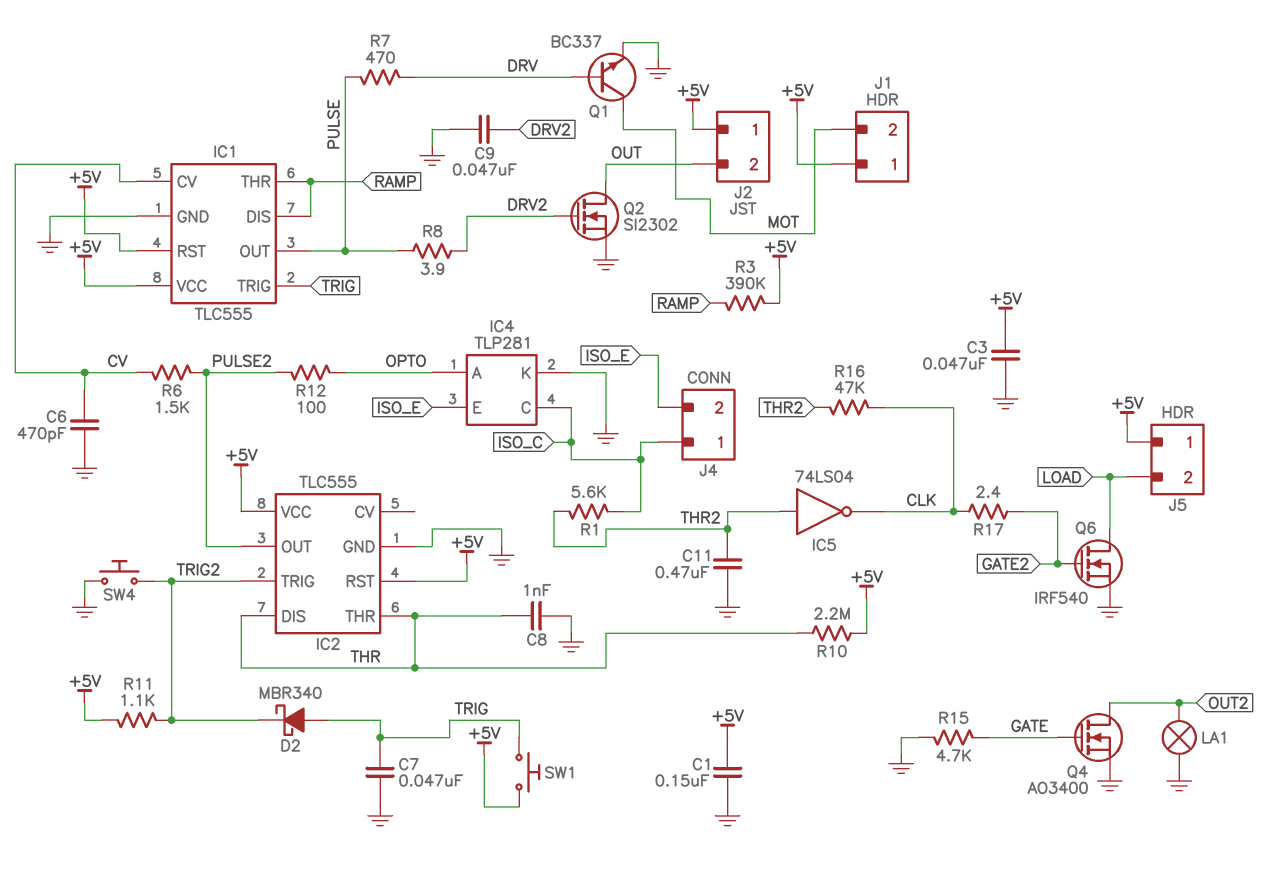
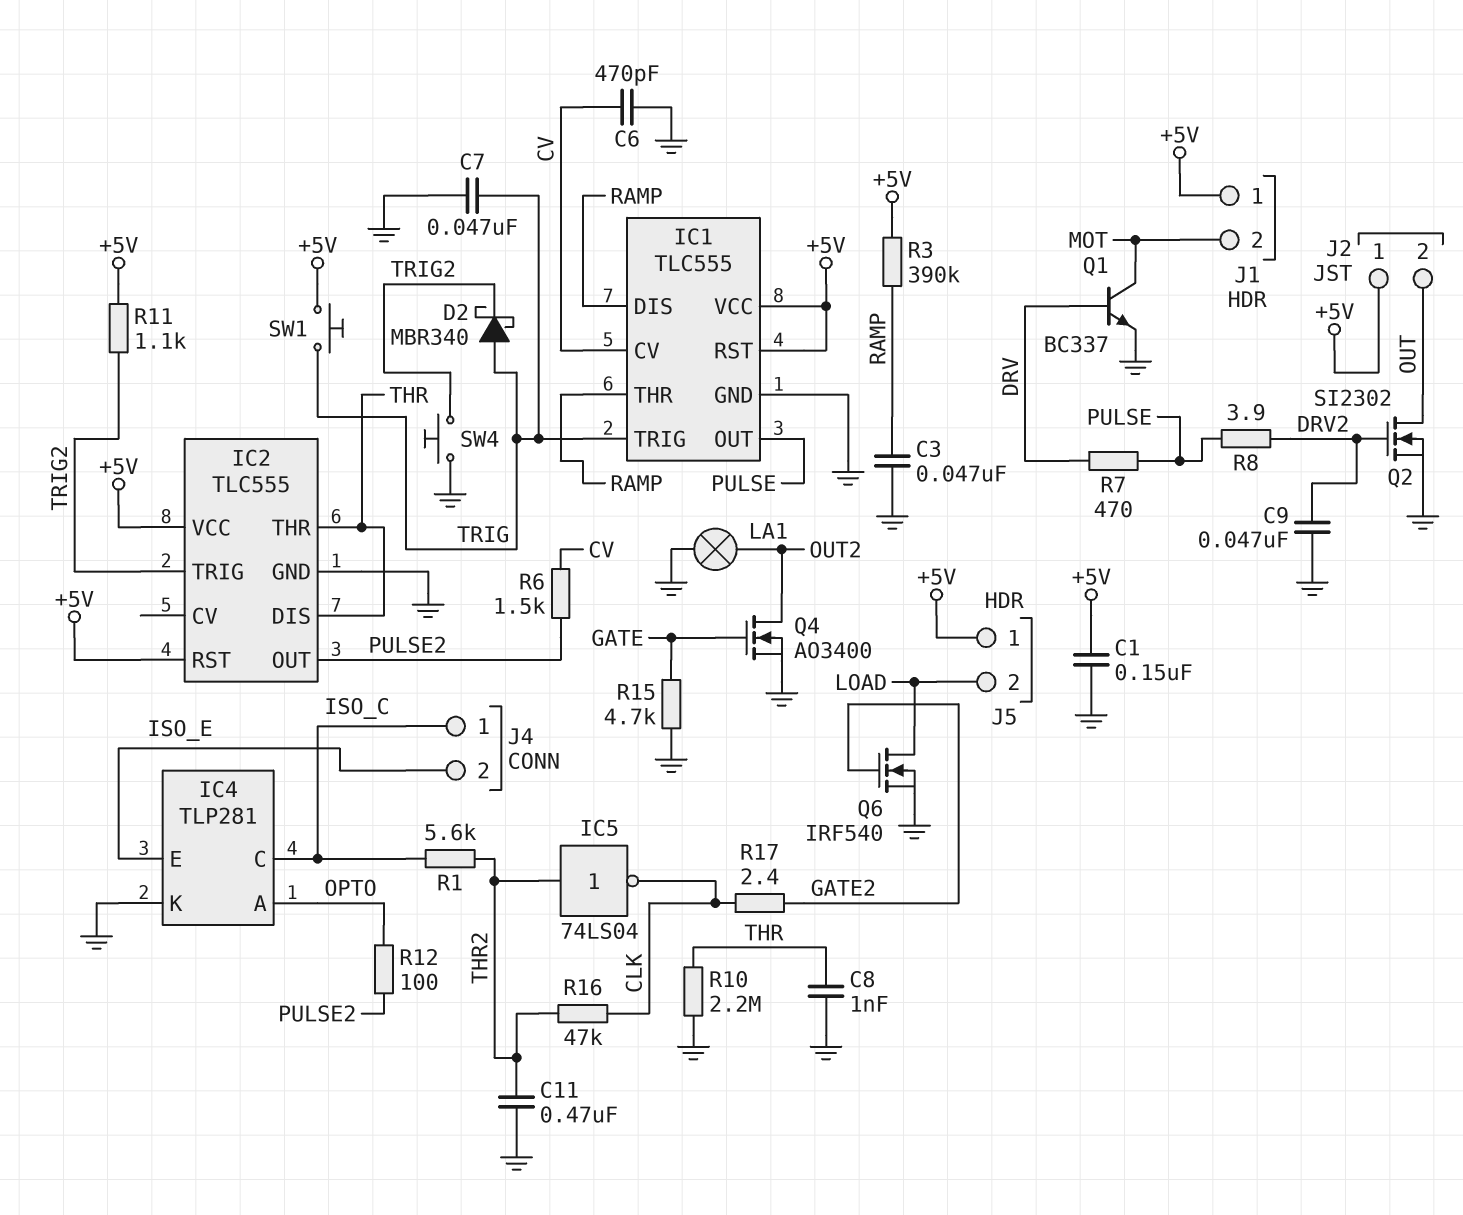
C3: 47nF (+5V, GND) -> 47nF (GND, RAMP)
R10: 2.2M (+5V, THR) -> 2.2M (GND, THR)

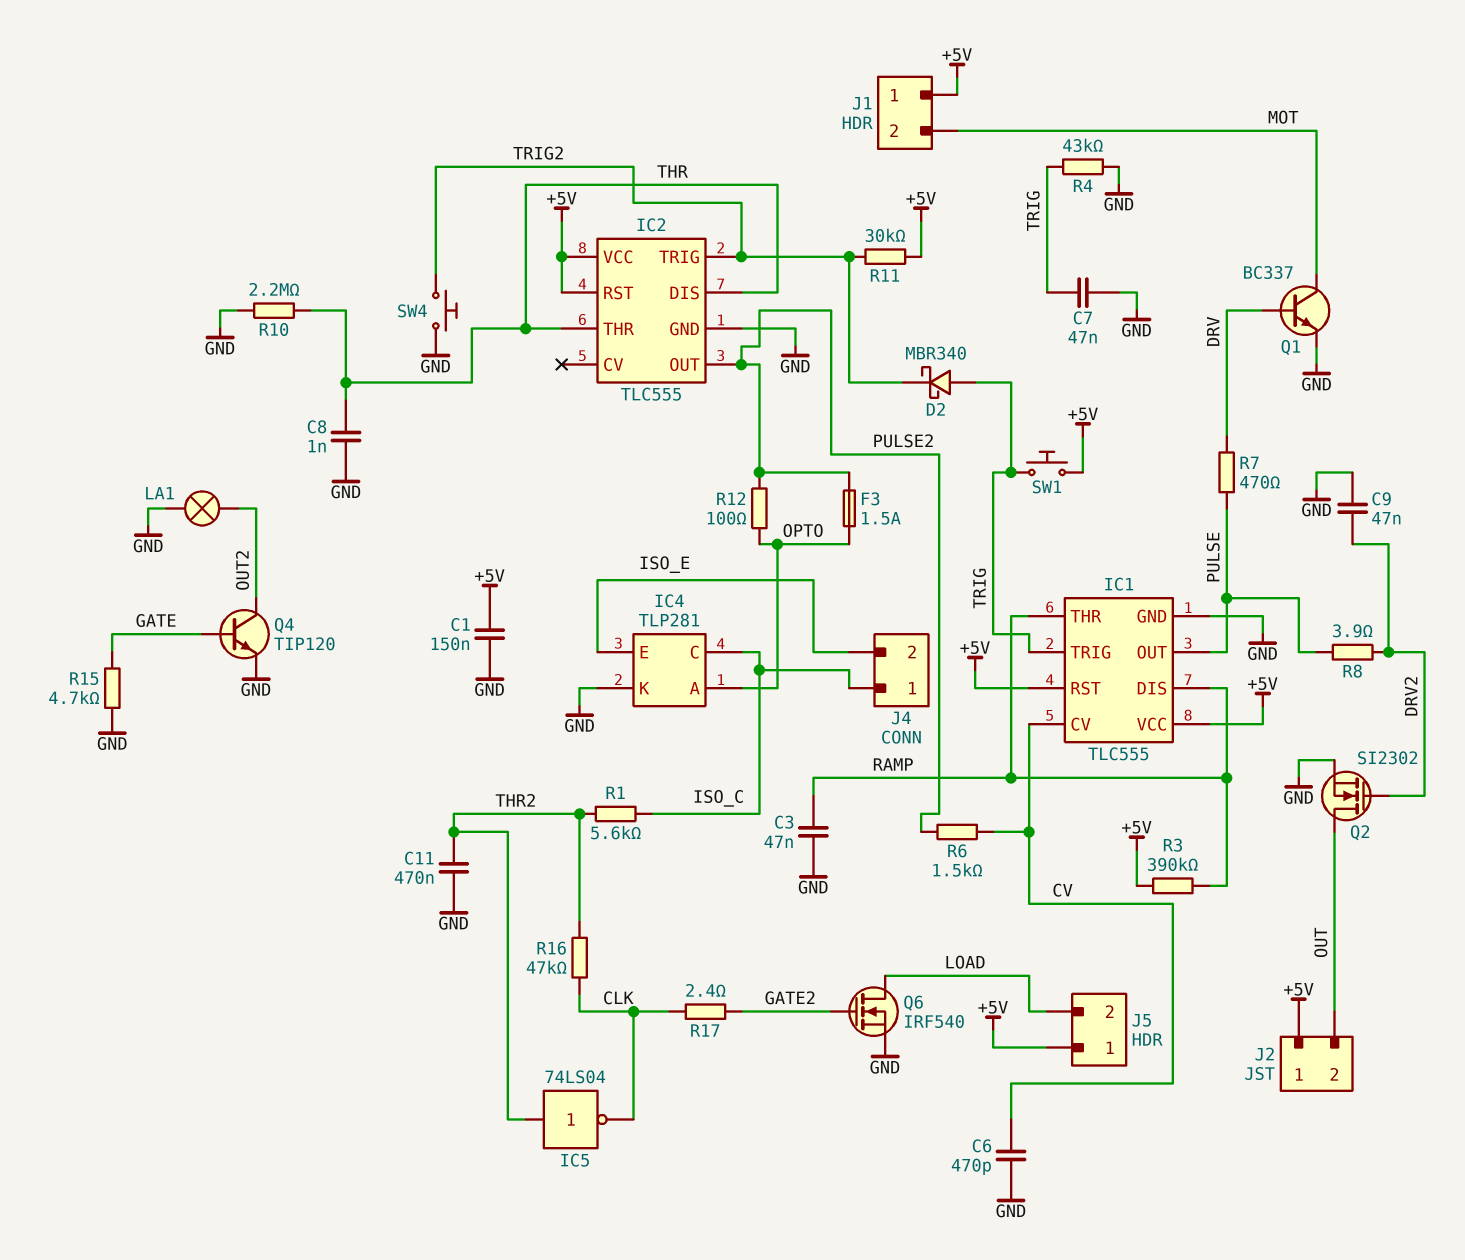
F3: none -> 1.5A (OPTO, PULSE2)
Q4: NMOS AO3400 (G GATE, D OUT2, S GND) -> NPN TIP120 (B GATE, C OUT2, E GND)
R4: none -> 43k (GND, TRIG)
R11: 1.1k (+5V, TRIG2) -> 30k (+5V, TRIG2)

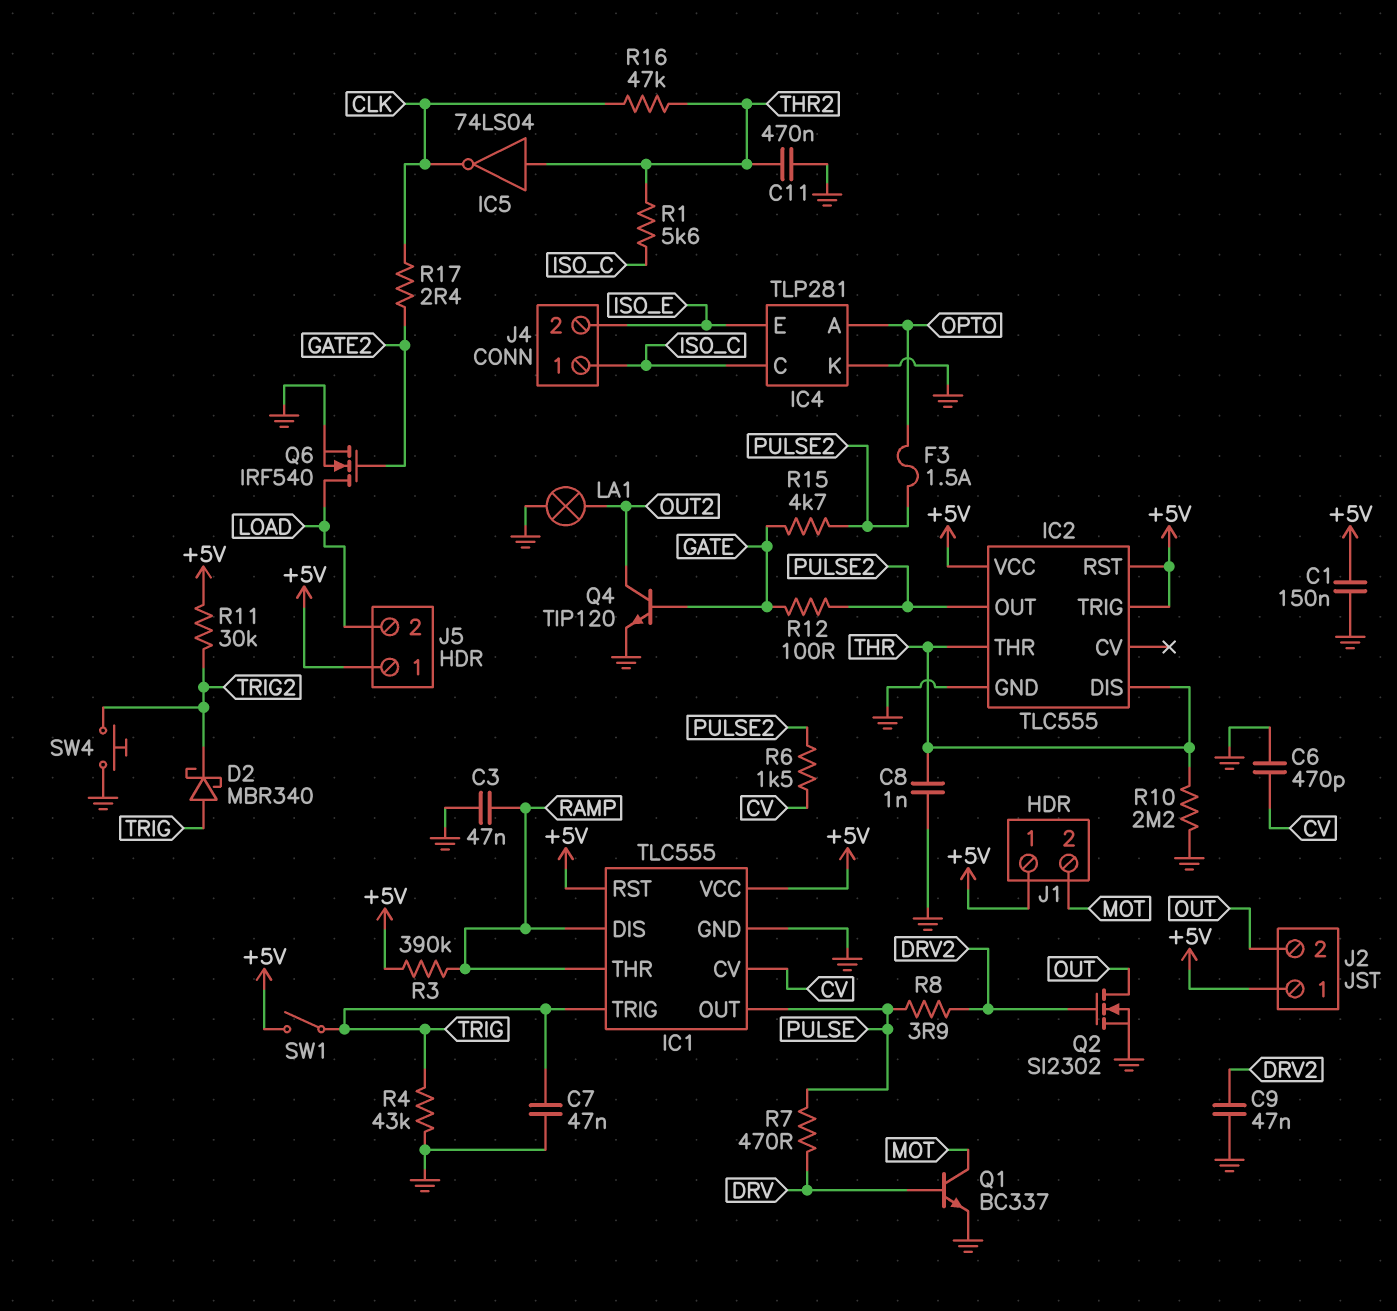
IC2 pin TRIG: TRIG2 -> +5V
R12: 100 (OPTO, PULSE2) -> 100 (GATE, PULSE2)
R15: 4.7k (GATE, GND) -> 4.7k (GATE, PULSE2)
SW1: button (+5V, TRIG) -> switch (+5V, TRIG)

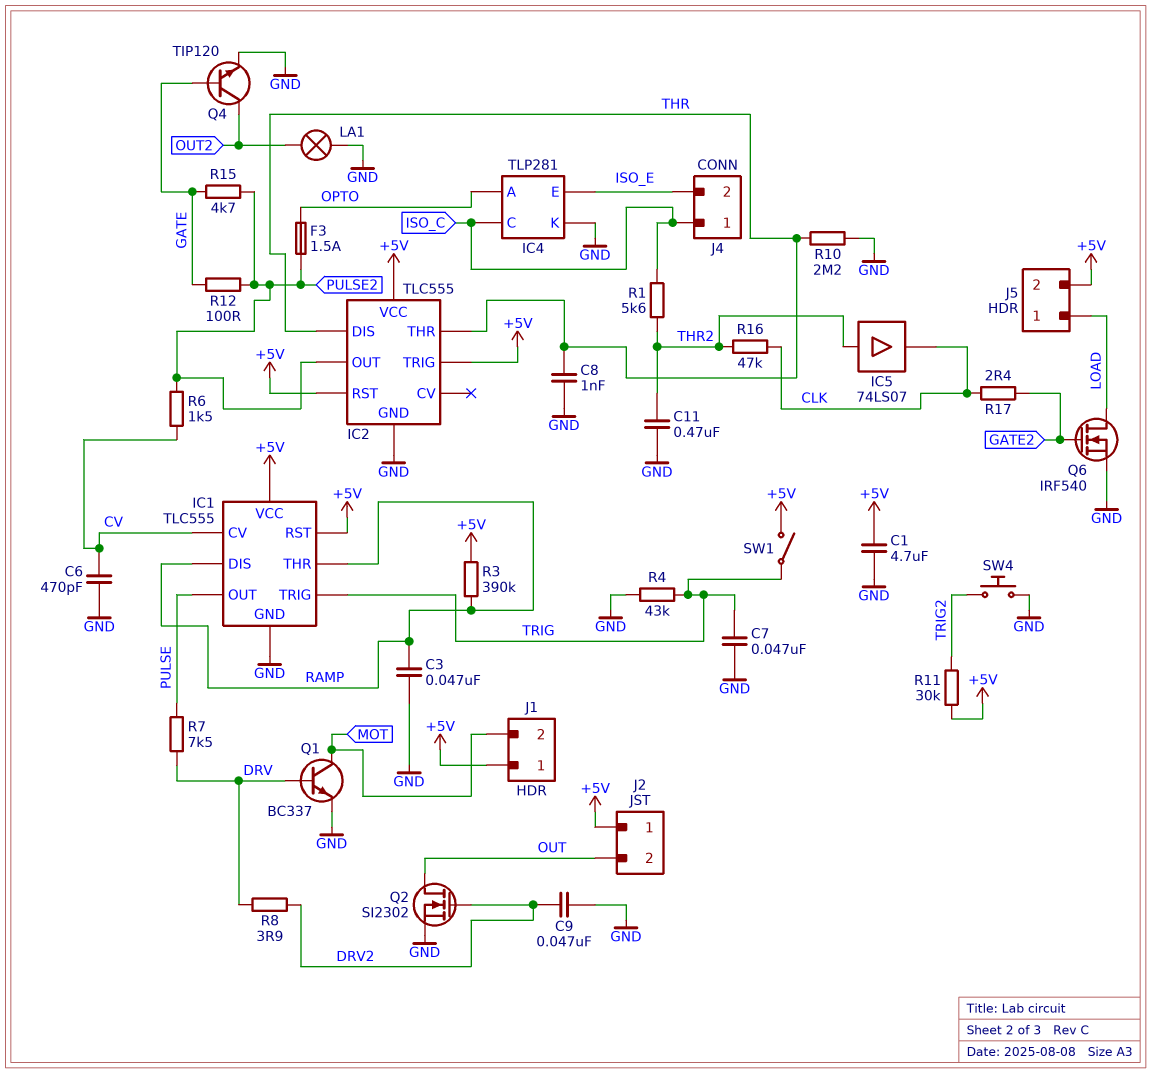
C1: 150nF (+5V, GND) -> 4.7uF (+5V, GND)
D2: schottky MBR340 (A TRIG, K TRIG2) -> none
IC5: NOT 74LS04 (in THR2, out CLK) -> buffer 74LS07 (in THR2, out CLK)
J5 pin 1: +5V -> LOAD
J5 pin 2: LOAD -> +5V
R7: 470 (DRV, PULSE) -> 7.5k (DRV, PULSE)
R8: 3.9 (DRV2, PULSE) -> 3.9 (DRV, DRV2)

